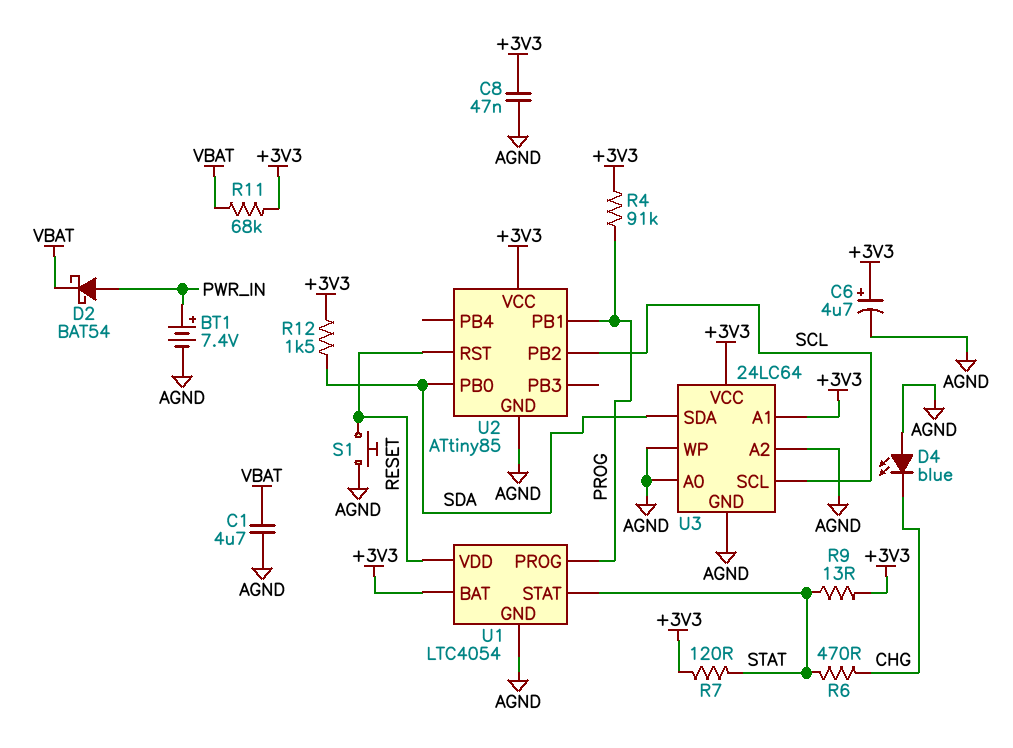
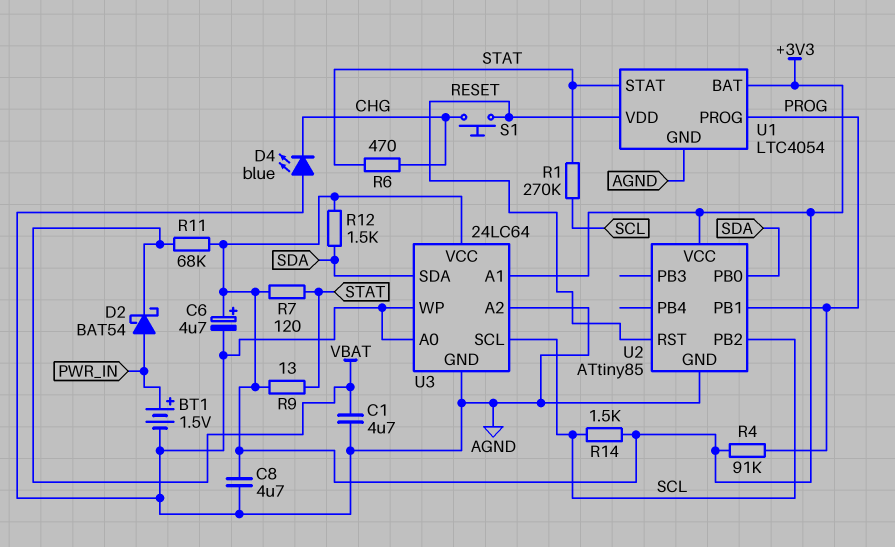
BT1: 7.4V (plus PWR_IN, minus AGND) -> 1.5V (plus PWR_IN, minus AGND)
C8: 47nF (+3V3, AGND) -> 4.7uF (+3V3, AGND)
R1: none -> 270k (SCL, STAT)
R14: none -> 1.5k (+3V3, SCL)
S1: button (AGND, RESET) -> button (CHG, RESET)

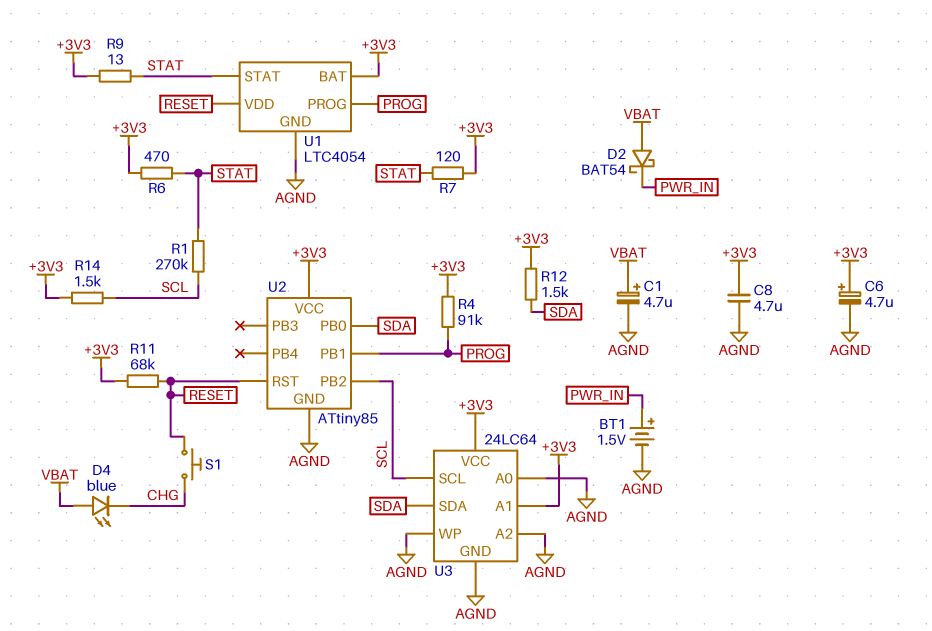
C1: 4.7uF (AGND, VBAT) -> 4.7uF (plus VBAT, minus AGND)
D2: schottky BAT54 (A PWR_IN, K VBAT) -> schottky BAT54 (A VBAT, K PWR_IN)
D4: LED blue (A AGND, K CHG) -> LED blue (A VBAT, K CHG)
R6: 470 (CHG, STAT) -> 470 (+3V3, STAT)
R11: 68k (+3V3, VBAT) -> 68k (+3V3, RESET)

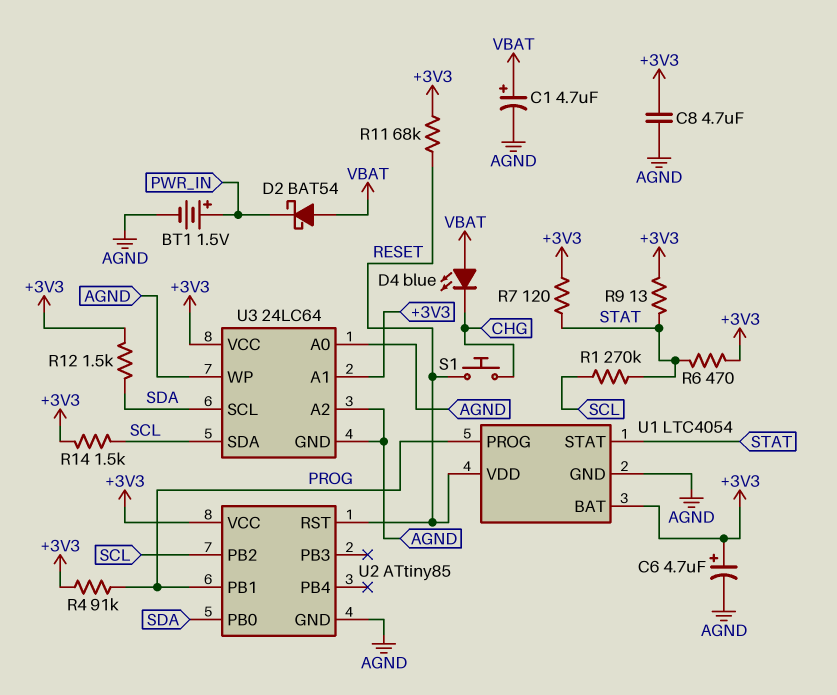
U3 pin SCL: SCL -> SDA
U3 pin SDA: SDA -> SCL

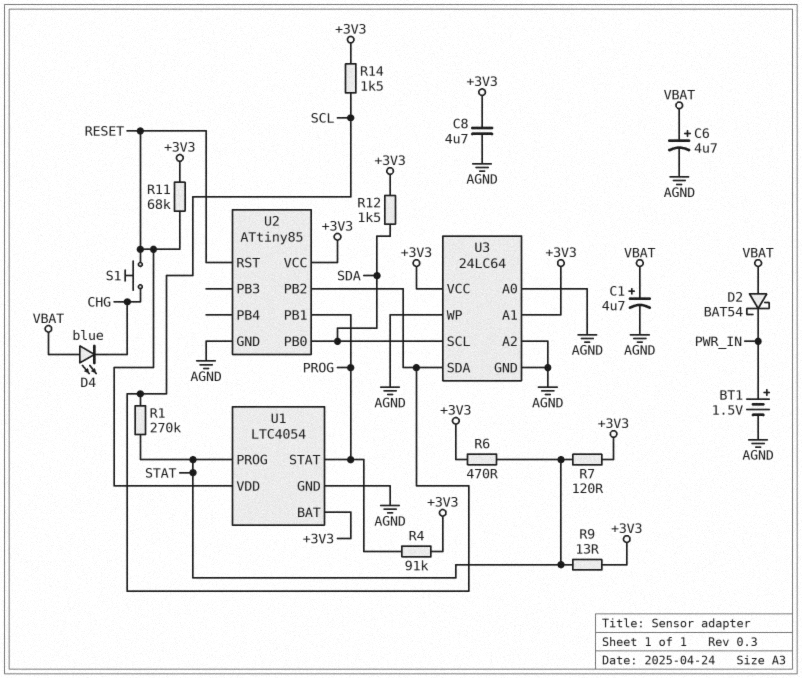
C6: 4.7uF (plus +3V3, minus AGND) -> 4.7uF (plus VBAT, minus AGND)
U1 pin PROG: PROG -> STAT
U1 pin STAT: STAT -> PROG

